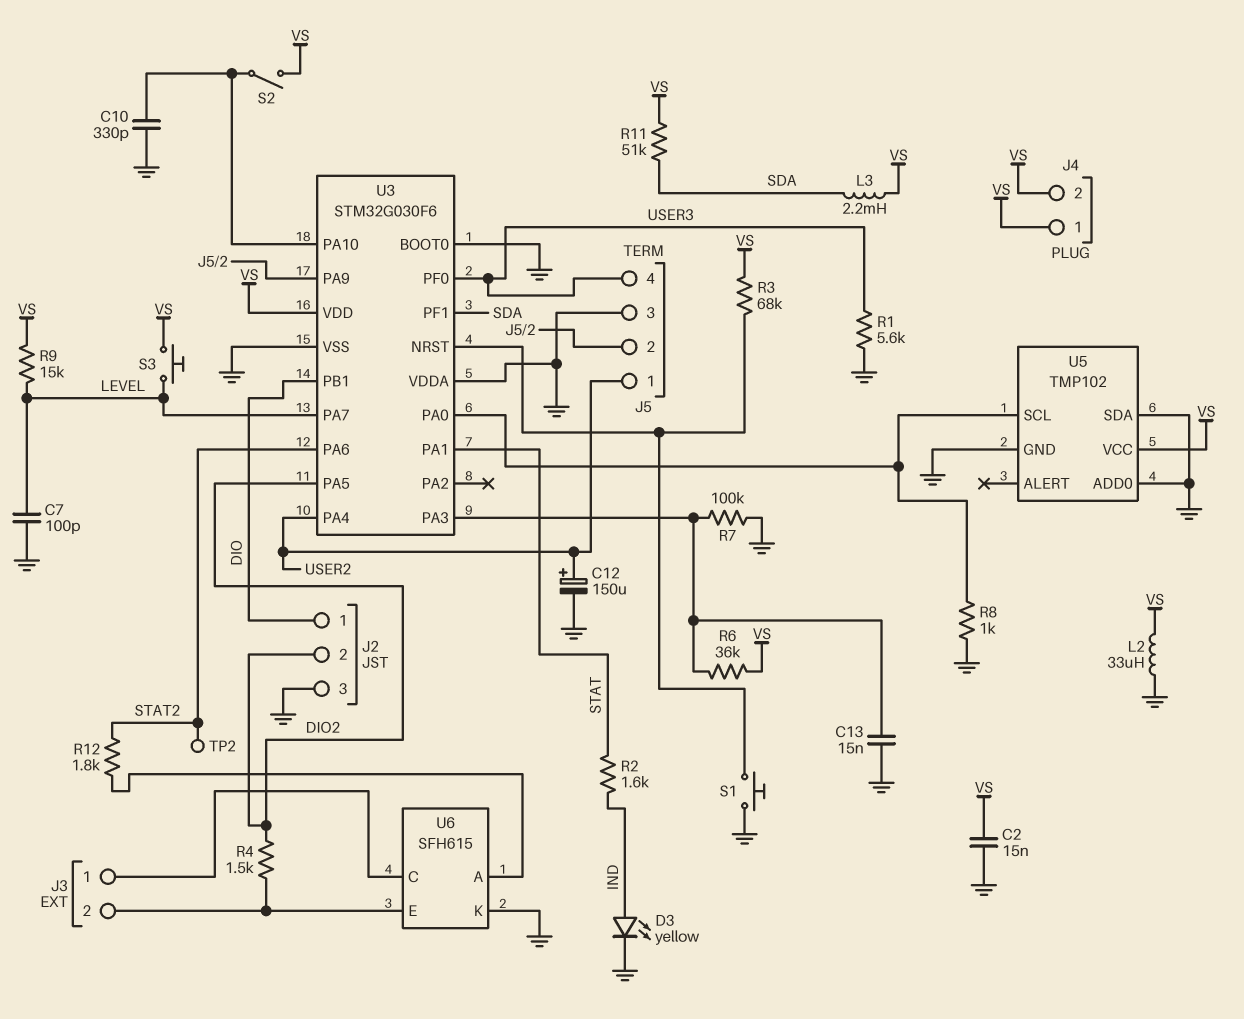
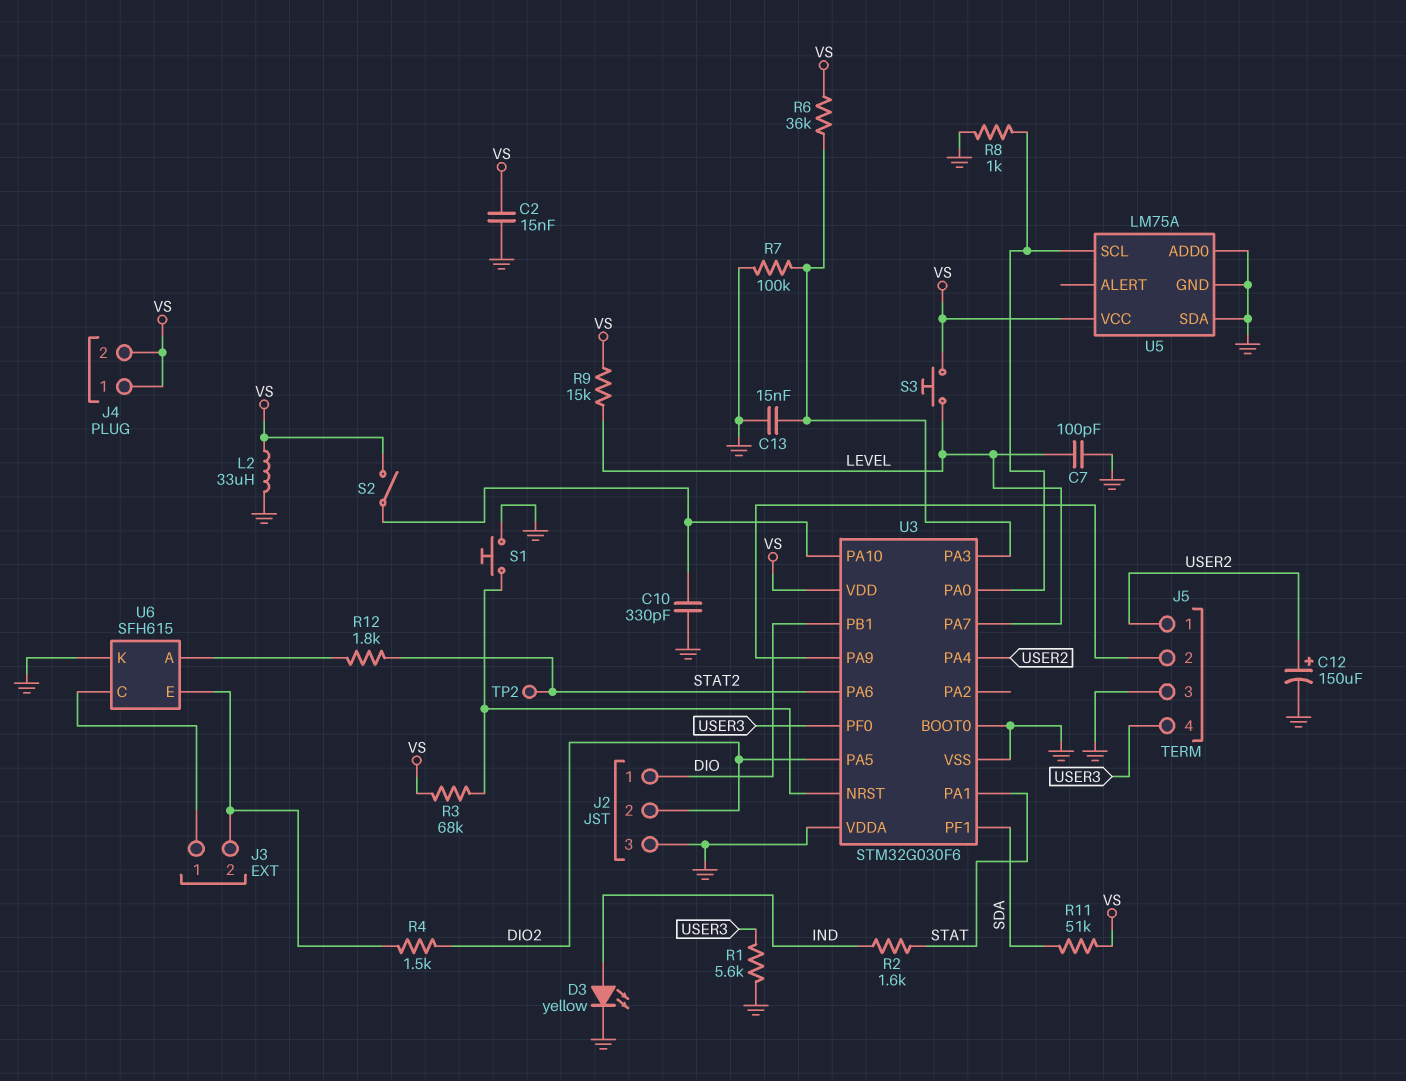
L3: 2.2mH (SDA, VS) -> none
U5: TMP102 -> LM75A

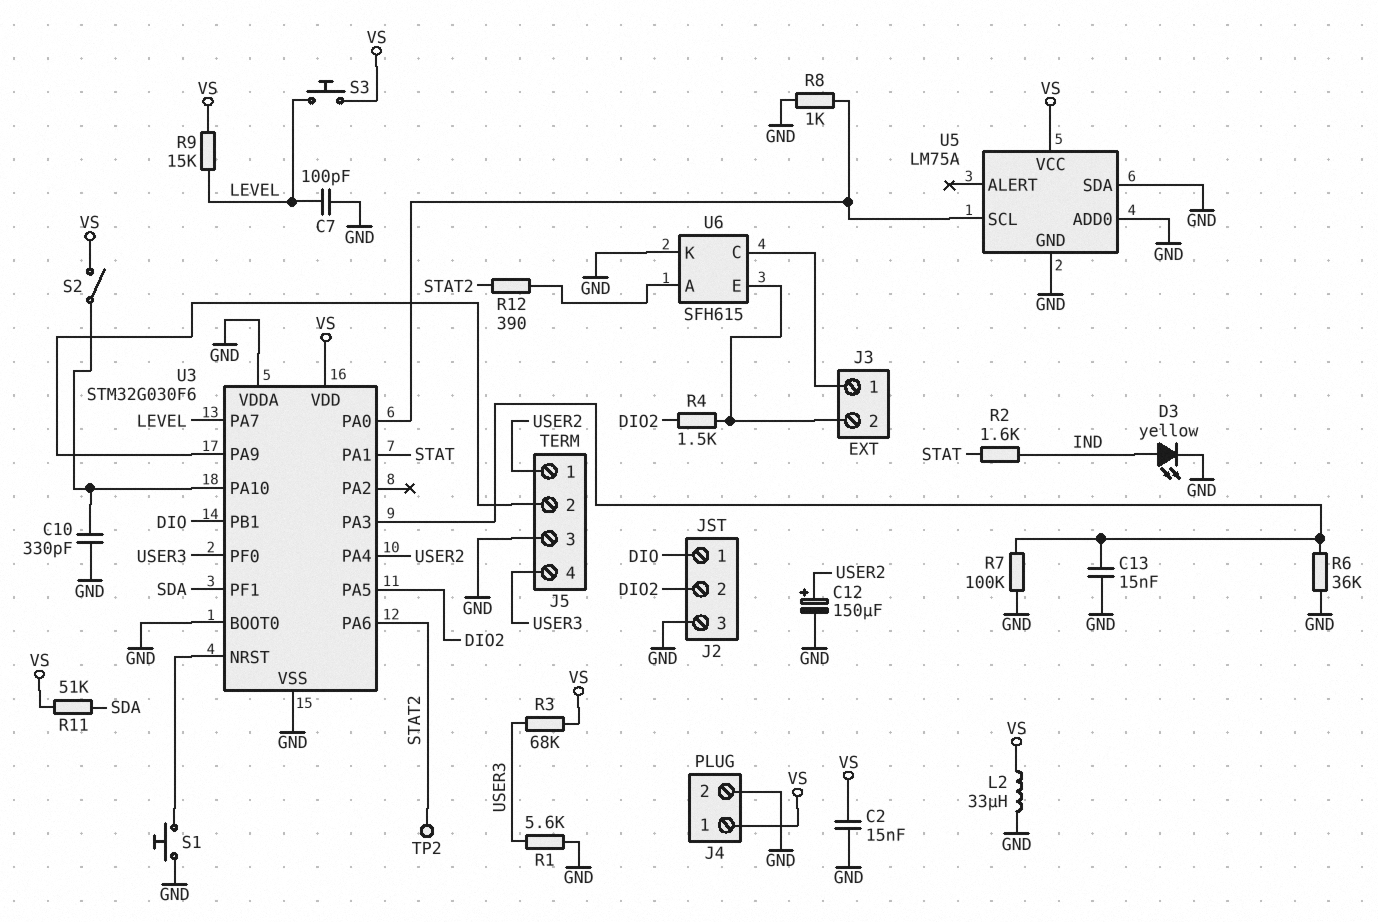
J4 pin 2: VS -> GND
R3: 68k (U3/NRST, VS) -> 68k (USER3, VS)
R6: 36k (U3/PA3, VS) -> 36k (GND, U3/PA3)
R12: 1.8k (STAT2, U6/A) -> 390 (STAT2, U6/A)

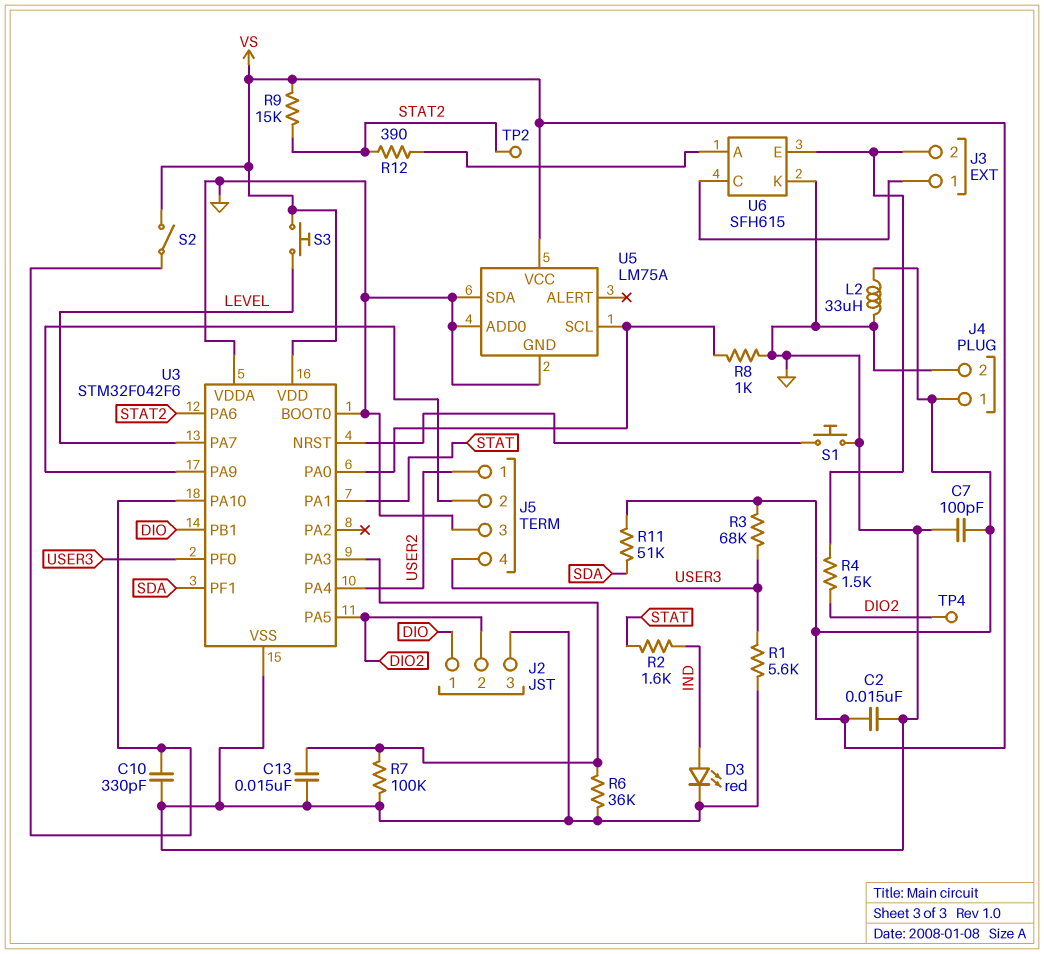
C7: 100pF (GND, LEVEL) -> 100pF (GND, VS)
C12: 150uF (plus USER2, minus GND) -> none
D3: LED yellow (A IND, K GND) -> LED red (A IND, K GND)
R9: 15k (LEVEL, VS) -> 15k (STAT2, VS)
TP4: none -> test point (DIO2)
U3: STM32G030F6 -> STM32F042F6

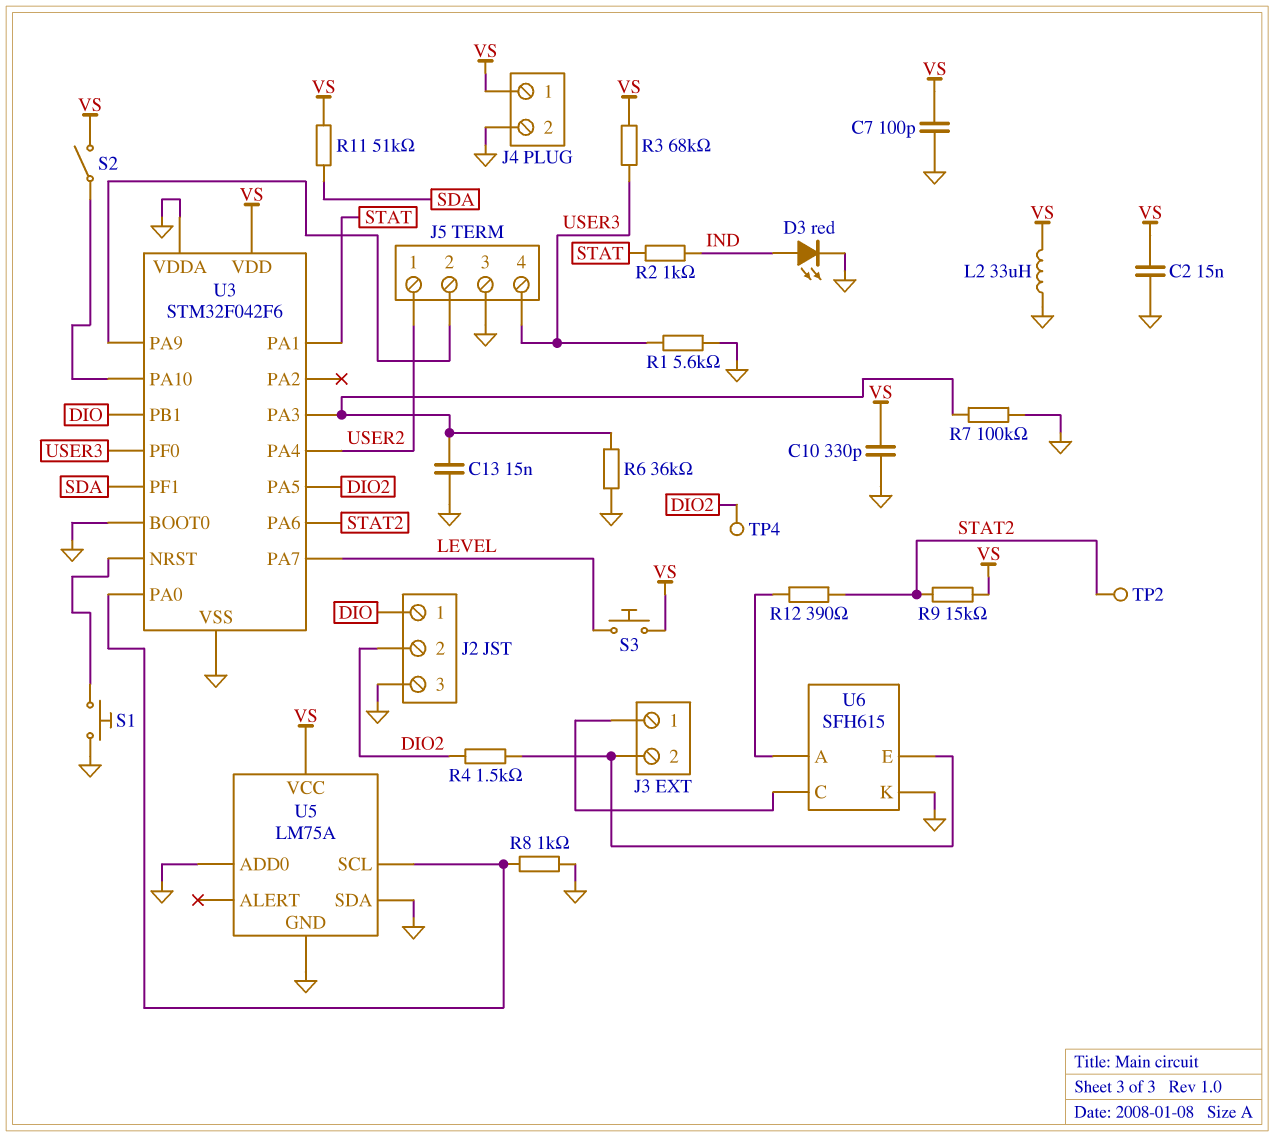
C10: 330pF (GND, U3/PA10) -> 330pF (GND, VS)
R2: 1.6k (IND, STAT) -> 1k (IND, STAT)

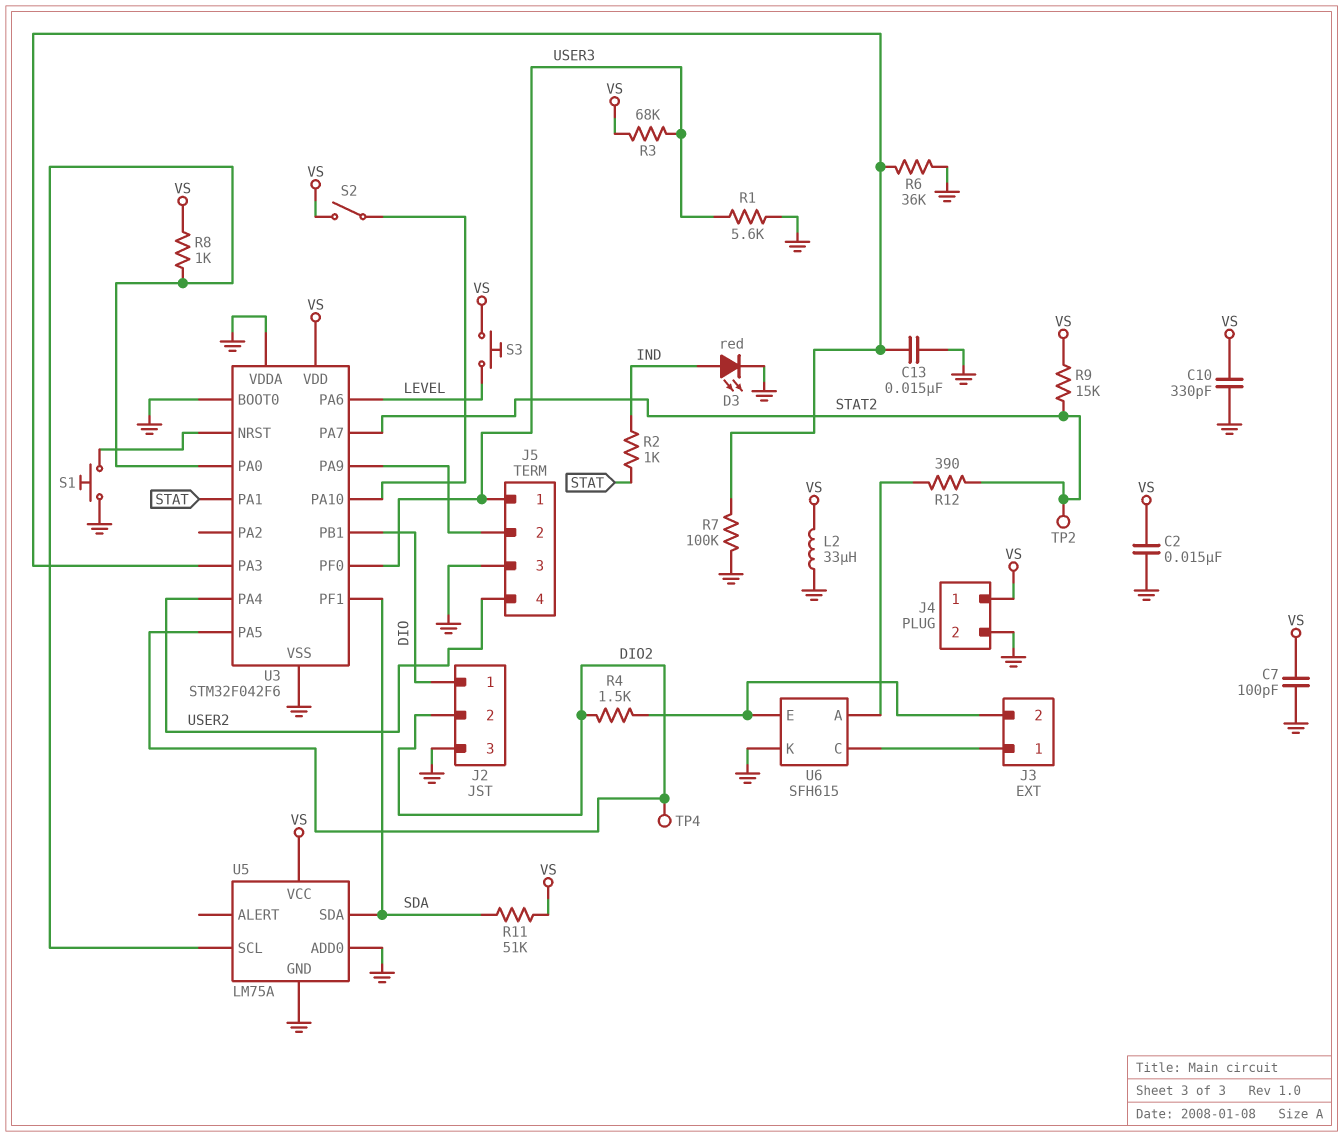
J5 pin 1: USER2 -> USER3
J5 pin 4: USER3 -> USER2
R8: 1k (GND, U3/PA0) -> 1k (U3/PA0, VS)
U3 pin PA6: STAT2 -> LEVEL
U3 pin PA7: LEVEL -> STAT2
U5 pin SDA: GND -> SDA

